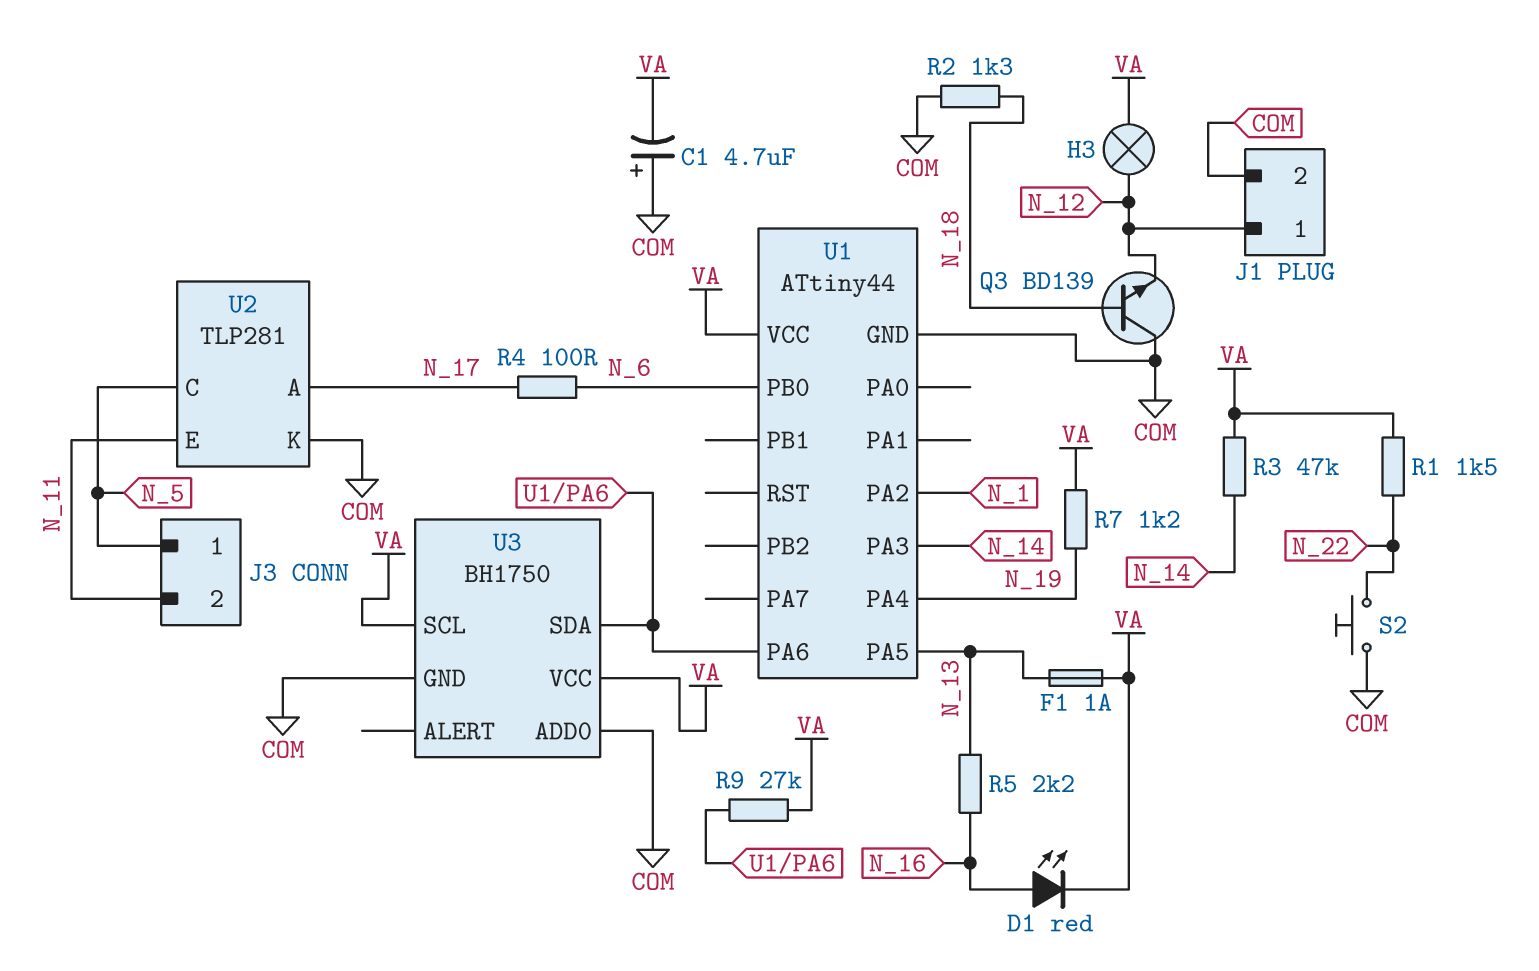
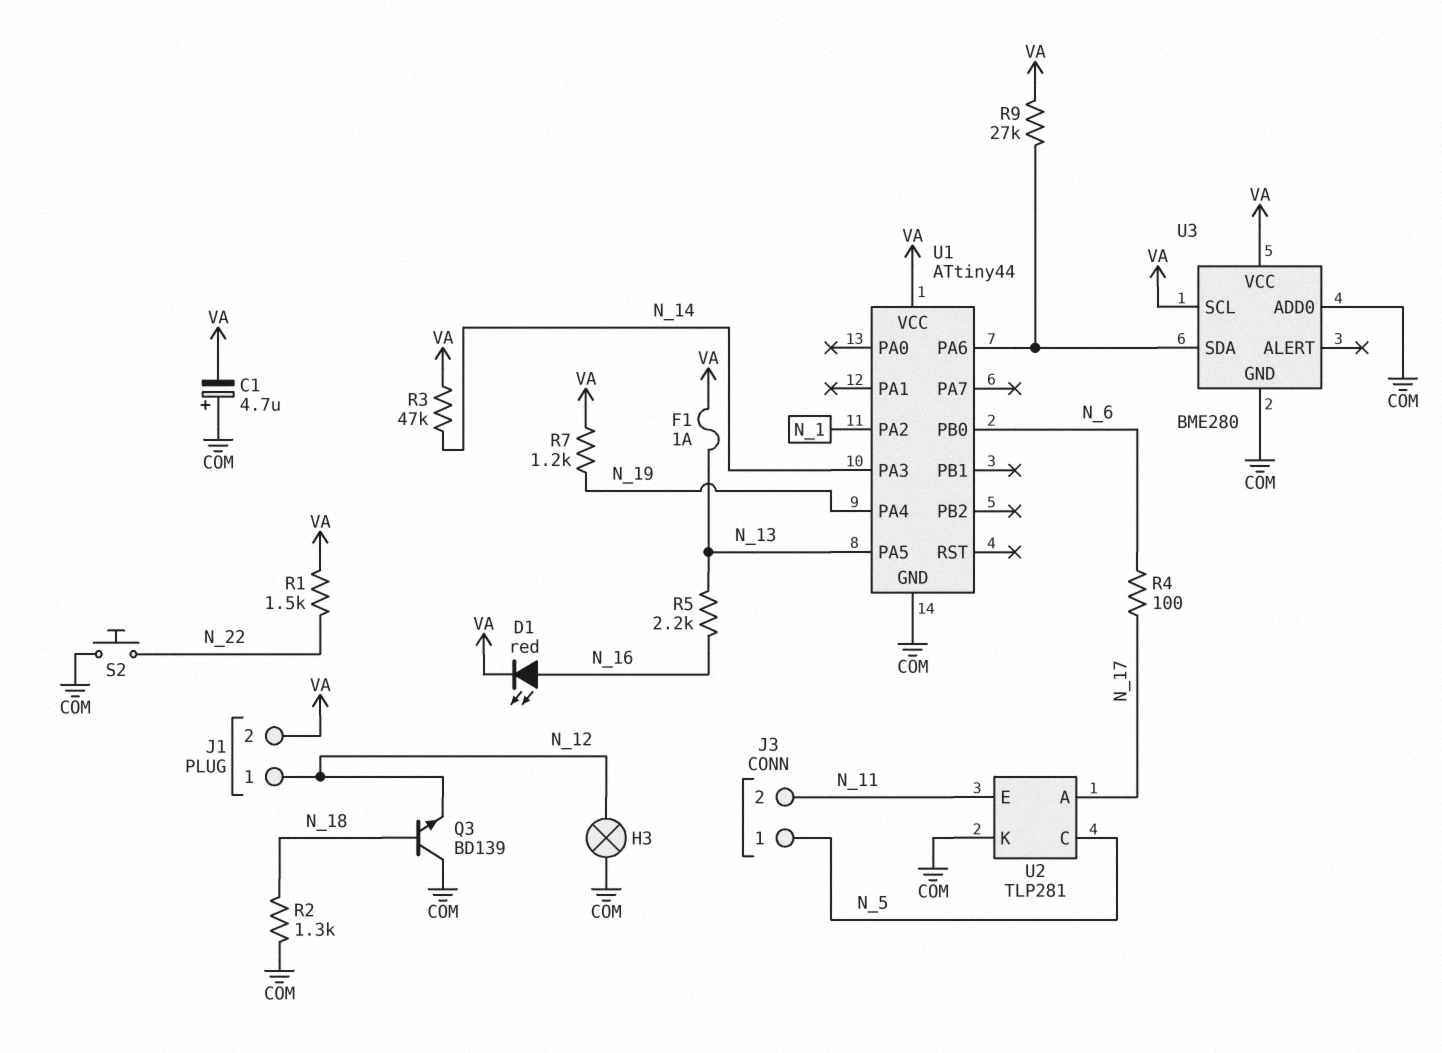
H3: lamp (N_12, VA) -> lamp (COM, N_12)
J1 pin 2: COM -> VA
U3: BH1750 -> BME280

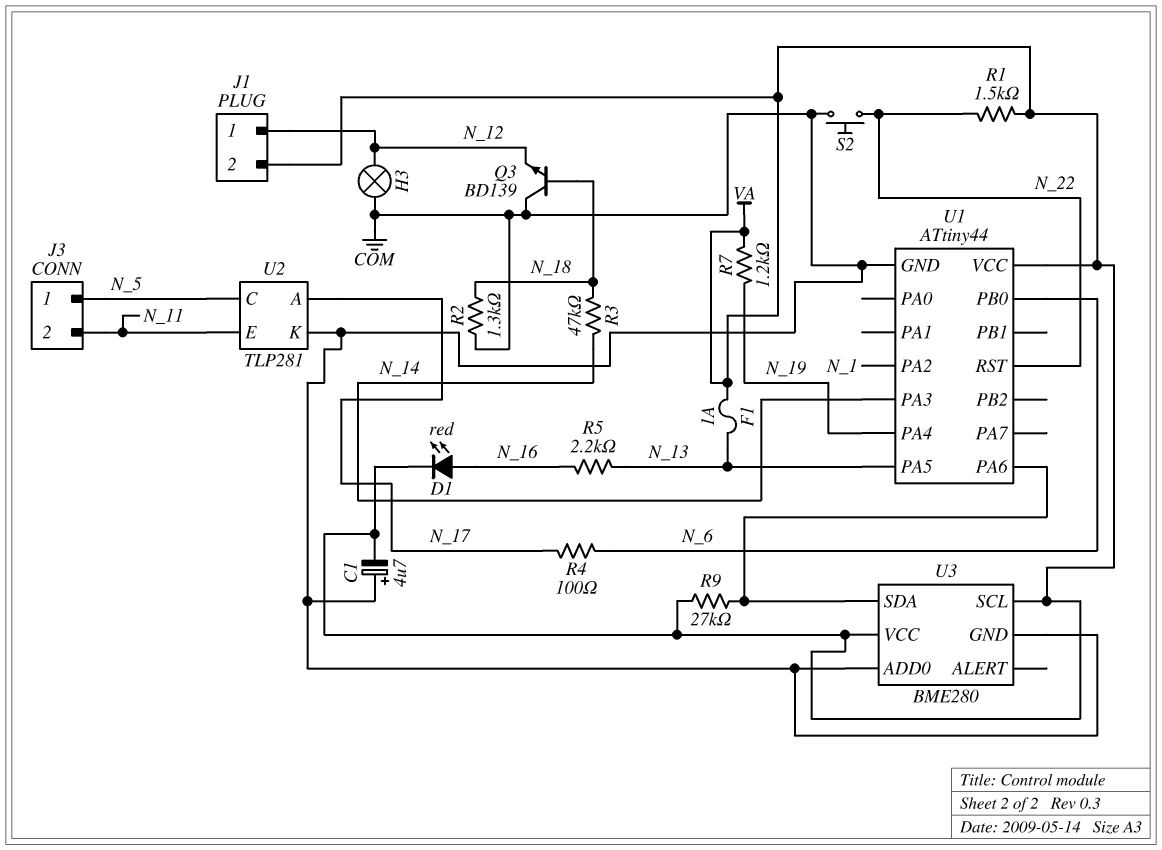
R3: 47k (N_14, VA) -> 47k (N_14, N_18)
U1 pin RST: none -> N_22

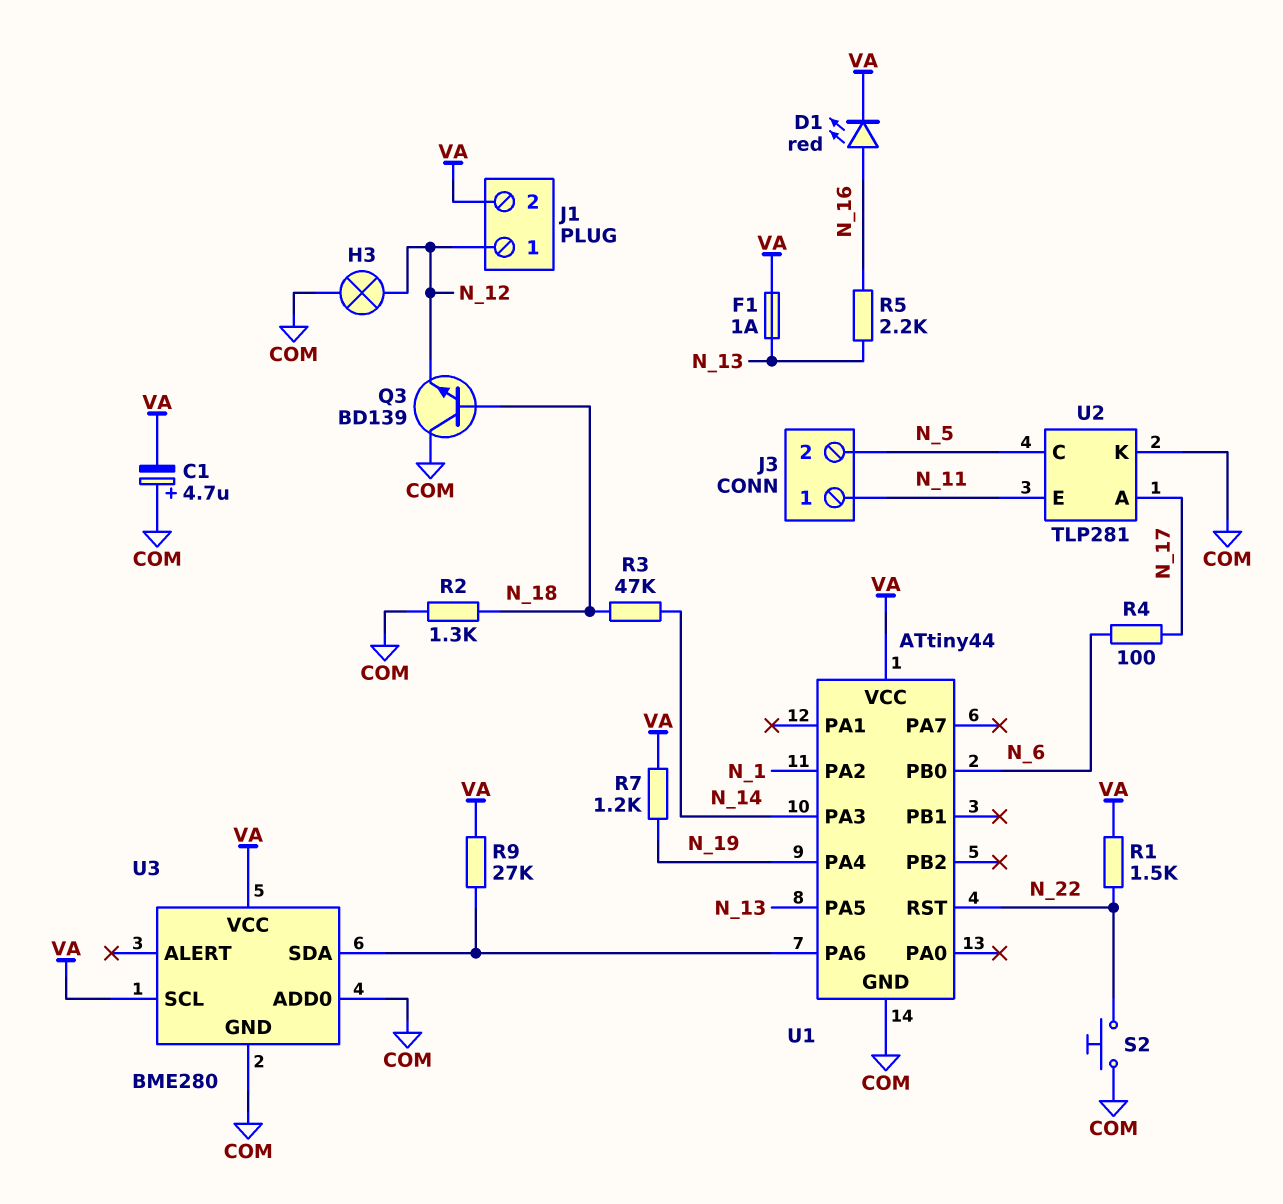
J3 pin 1: N_5 -> N_11
J3 pin 2: N_11 -> N_5

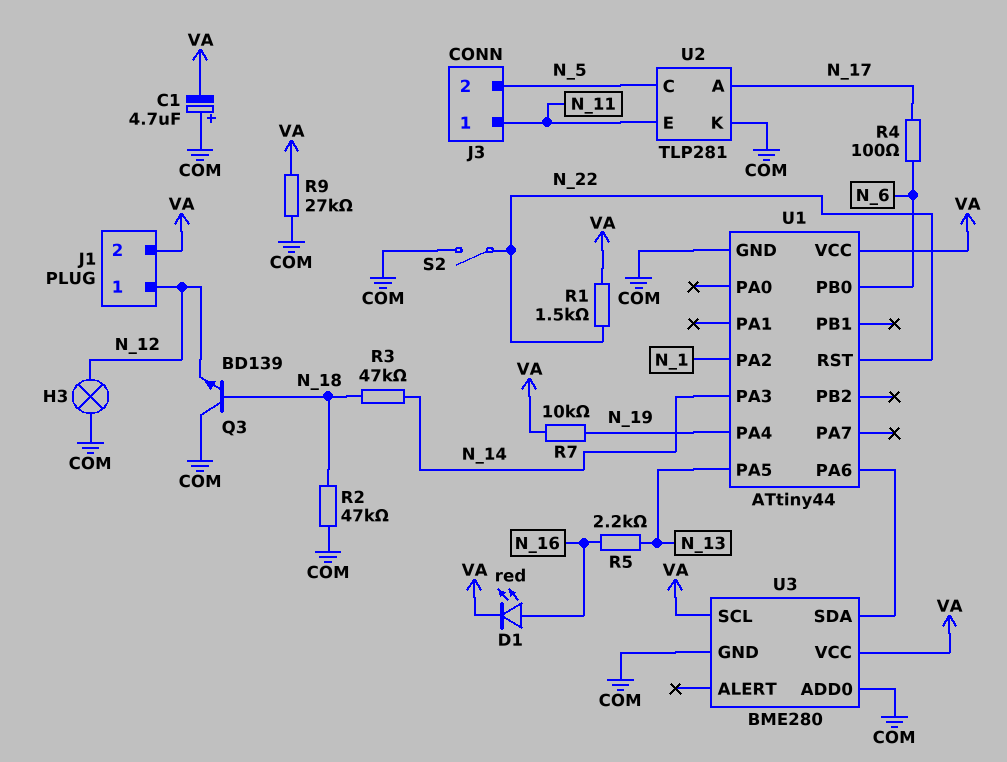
F1: 1A (N_13, VA) -> none
R2: 1.3k (COM, N_18) -> 47k (COM, N_18)
R7: 1.2k (N_19, VA) -> 10k (N_19, VA)
R9: 27k (U1/PA6, VA) -> 27k (COM, VA)
S2: button (COM, N_22) -> switch (COM, N_22)

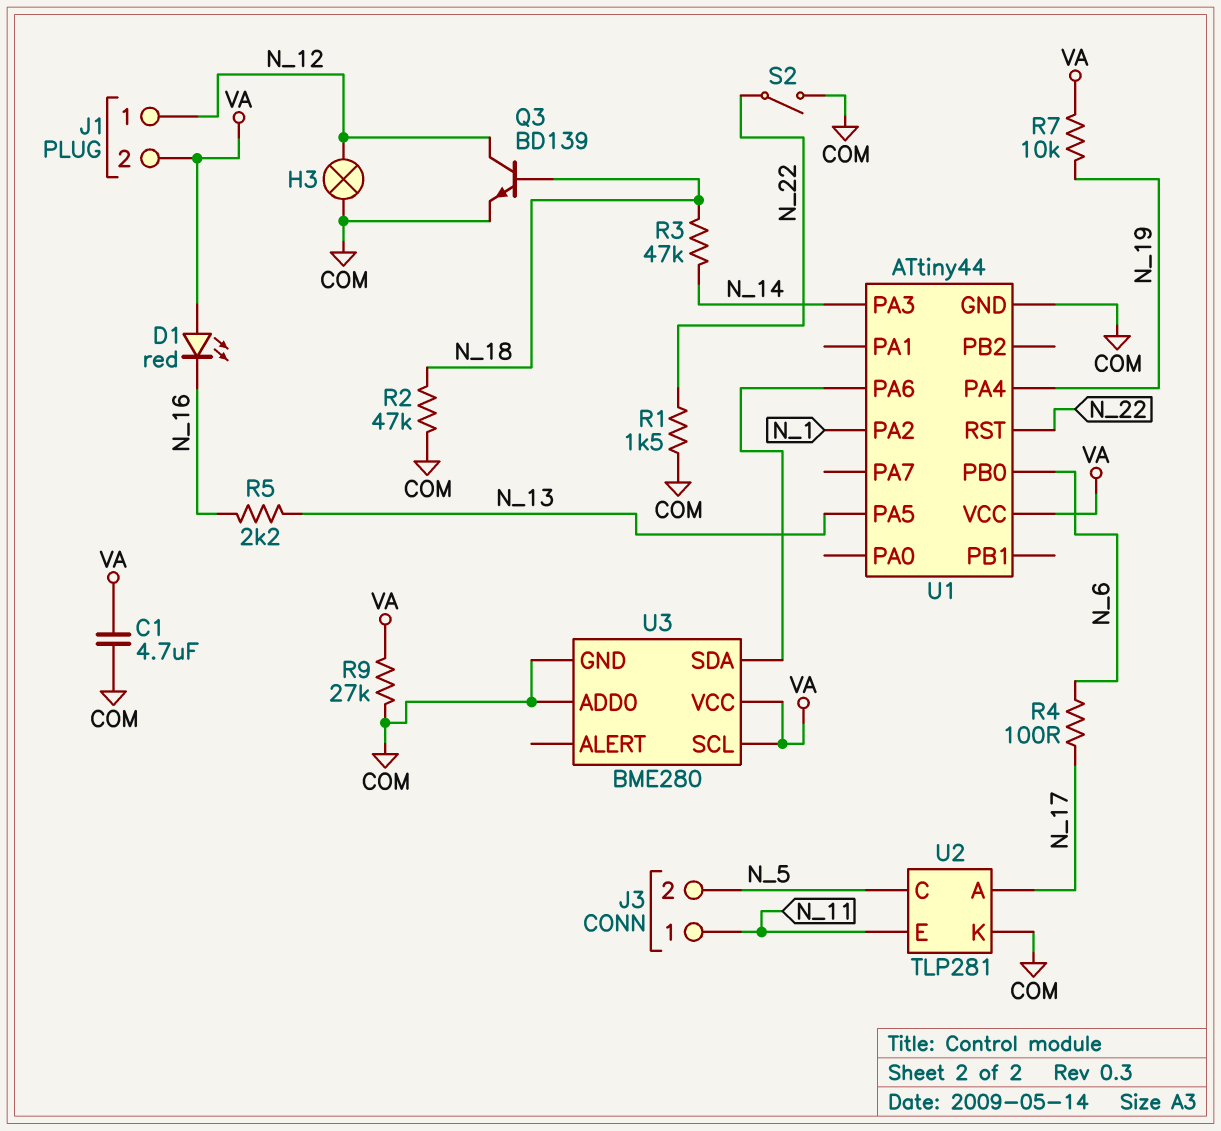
C1: 4.7uF (plus COM, minus VA) -> 4.7uF (COM, VA)
D1: LED red (A N_16, K VA) -> LED red (A VA, K N_16)
Q3: NPN BD139 (B N_18, C COM, E N_12) -> NPN BD139 (B N_18, C N_12, E COM)
R1: 1.5k (N_22, VA) -> 1.5k (COM, N_22)

